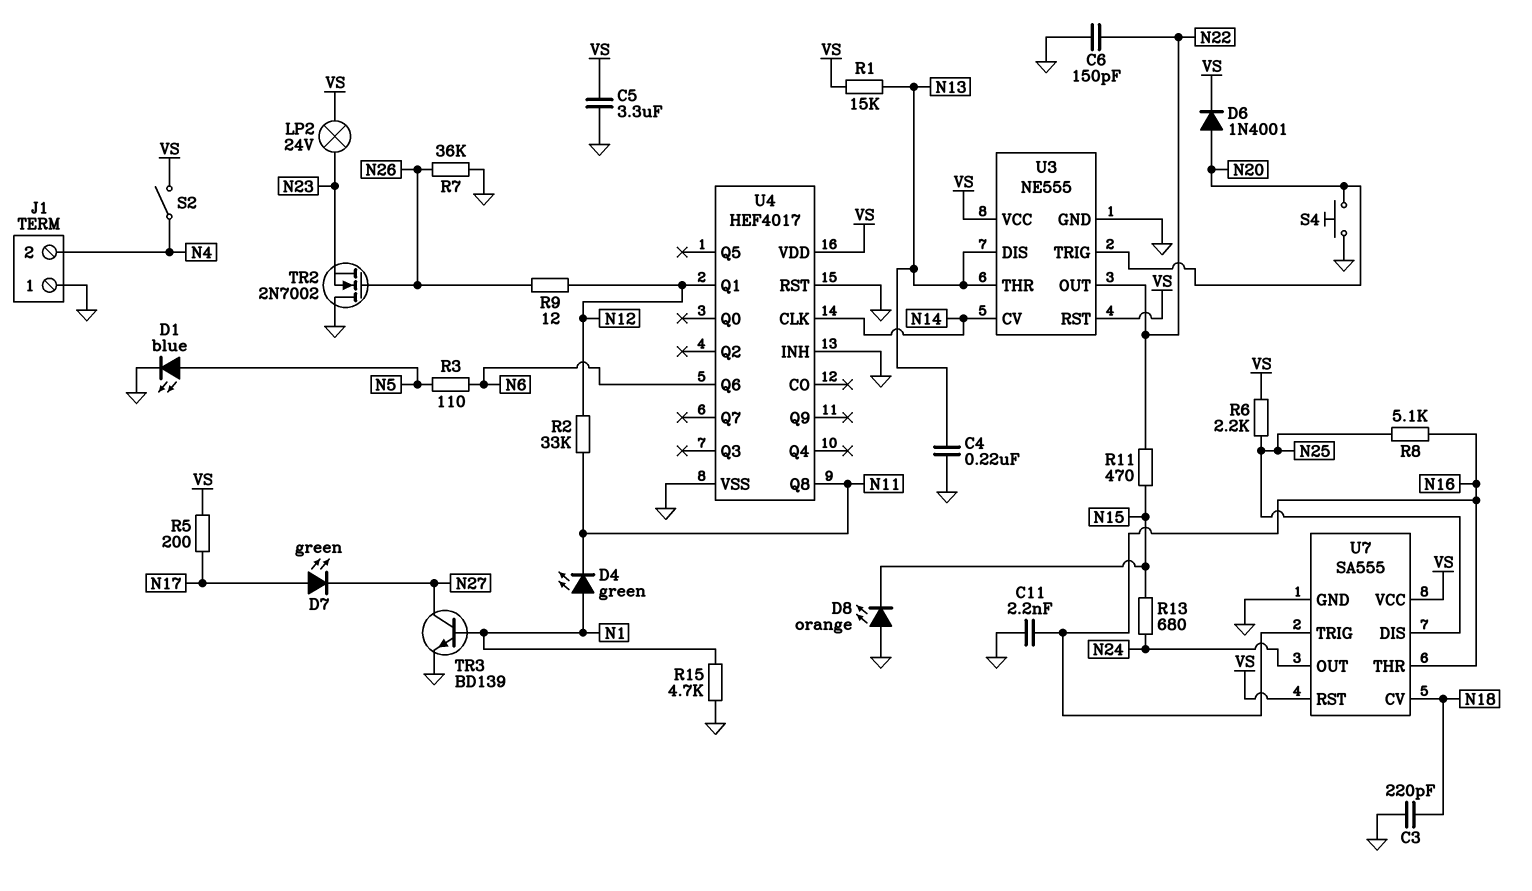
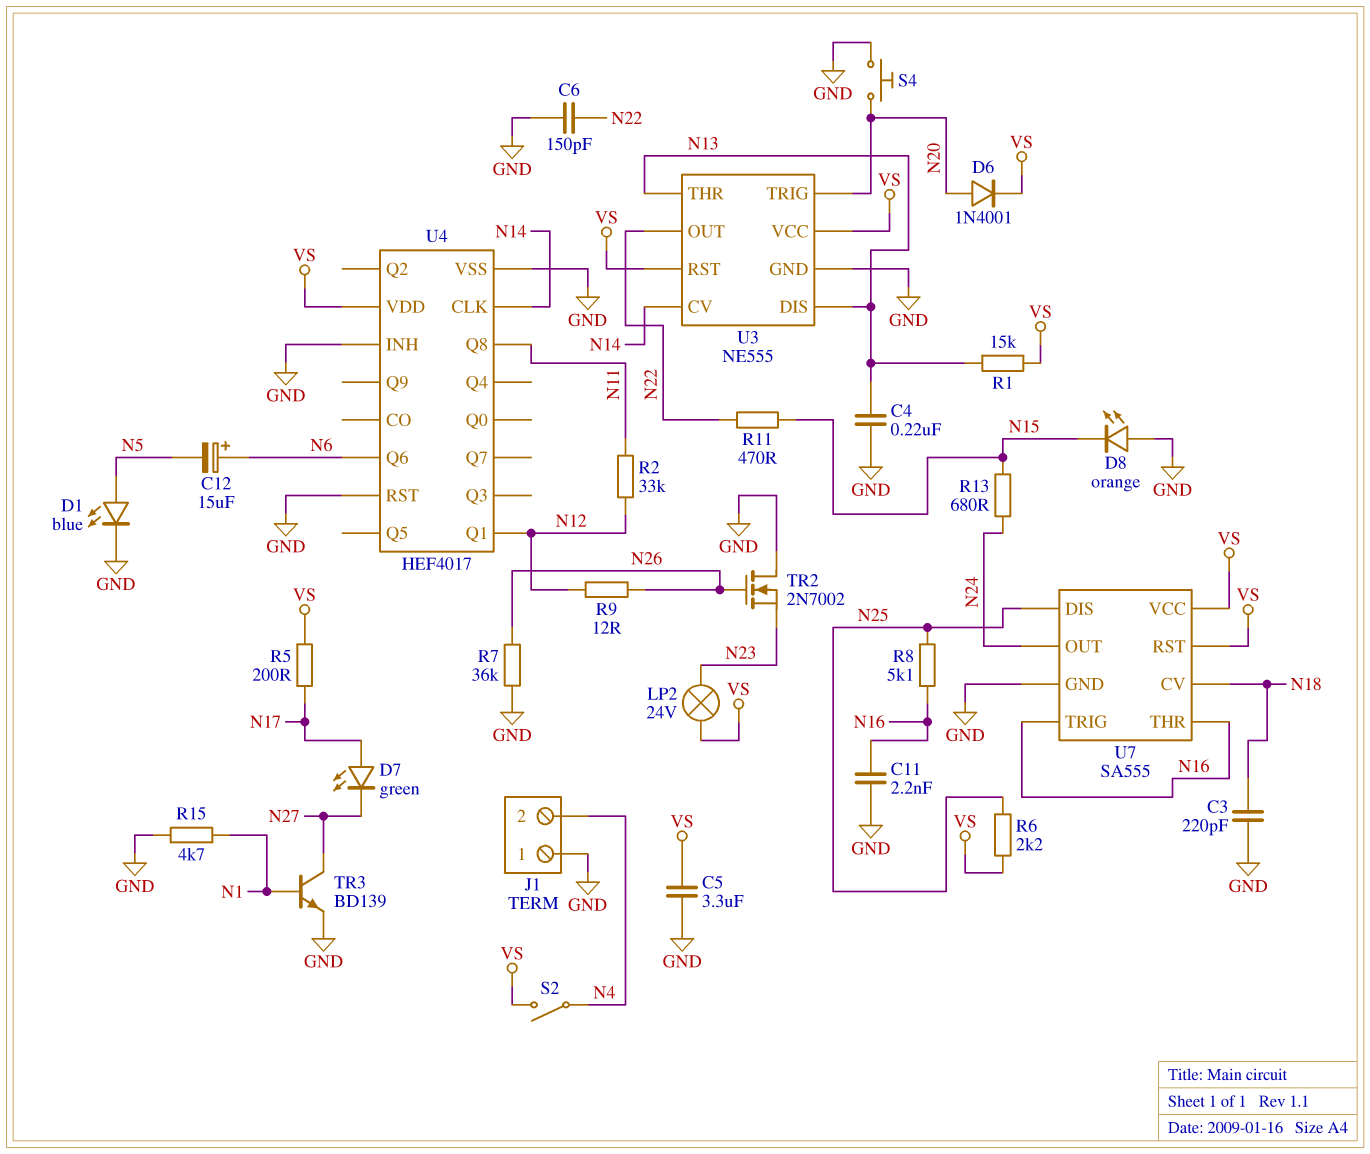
C12: none -> 15uF (plus N6, minus N5)
D4: LED green (A N1, K N11) -> none
R3: 110 (N5, N6) -> none

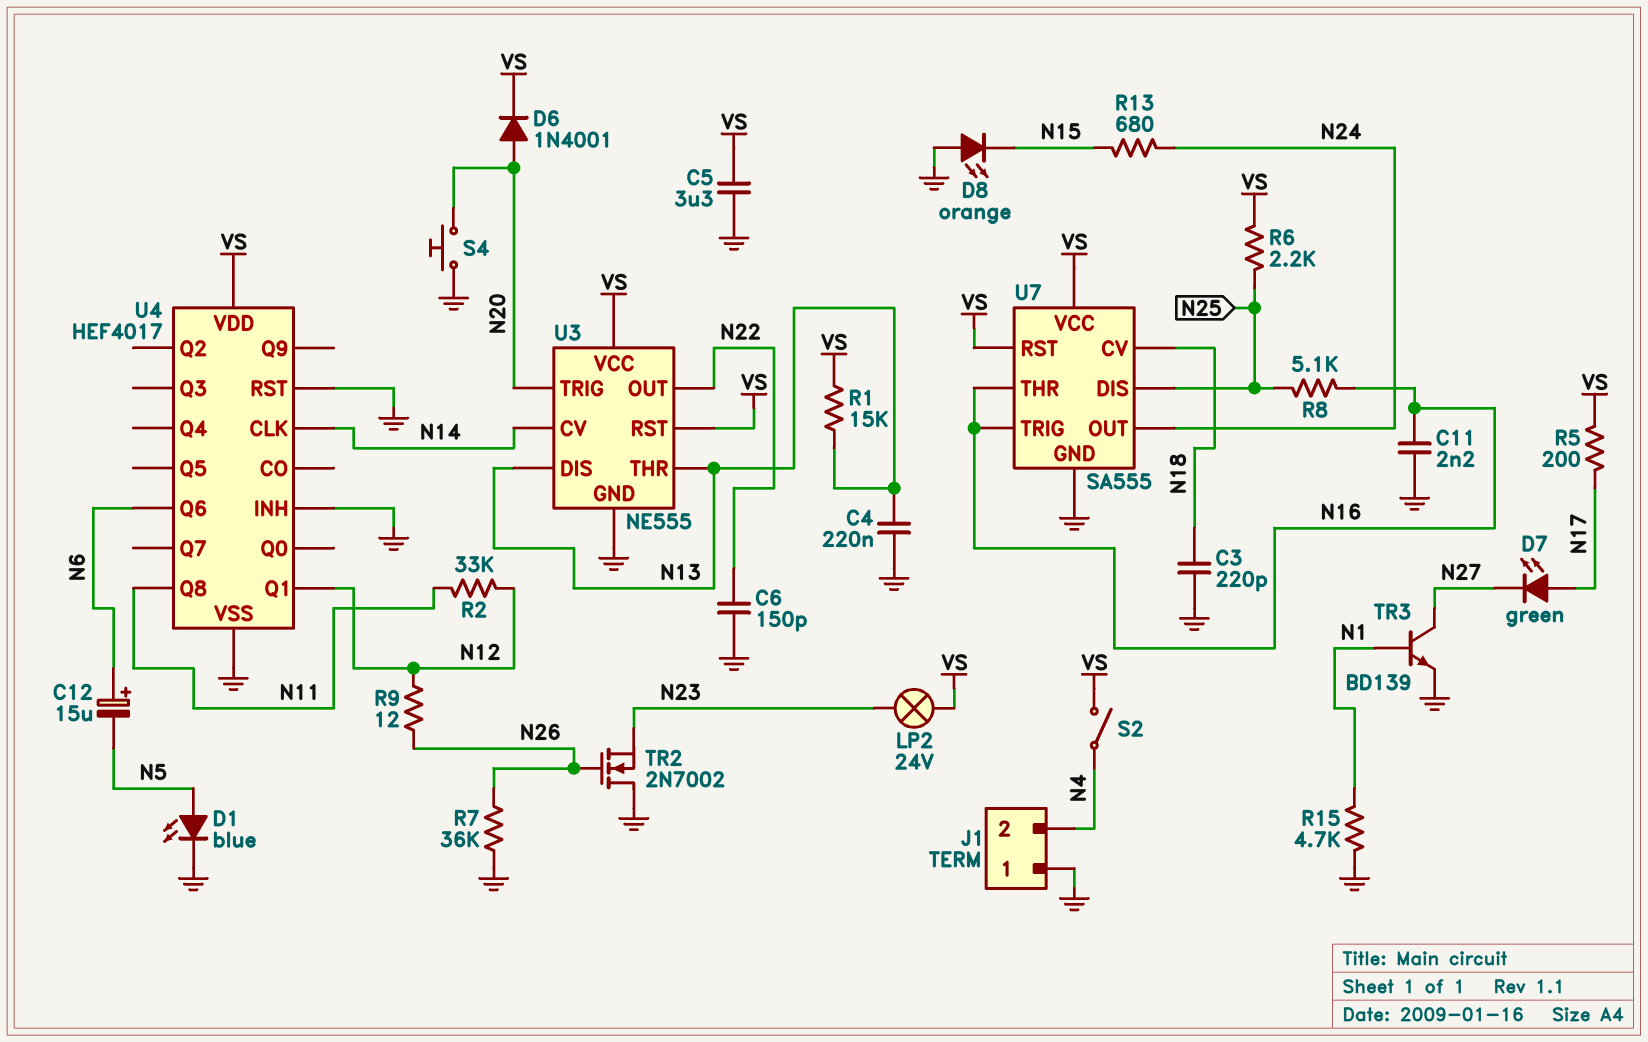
R11: 470 (N15, N22) -> none

